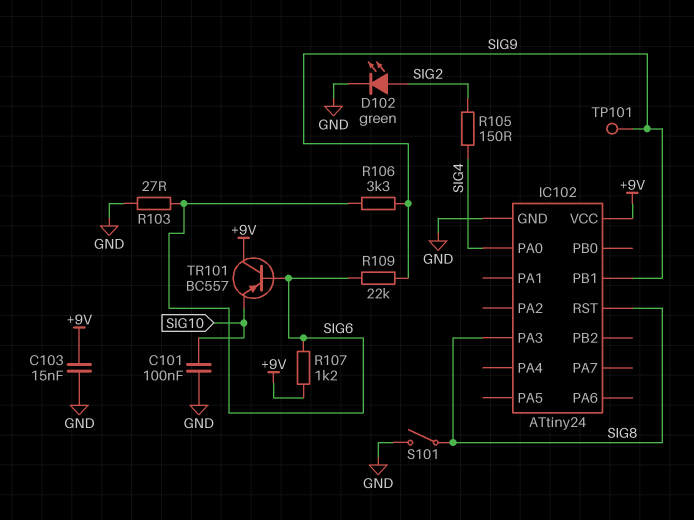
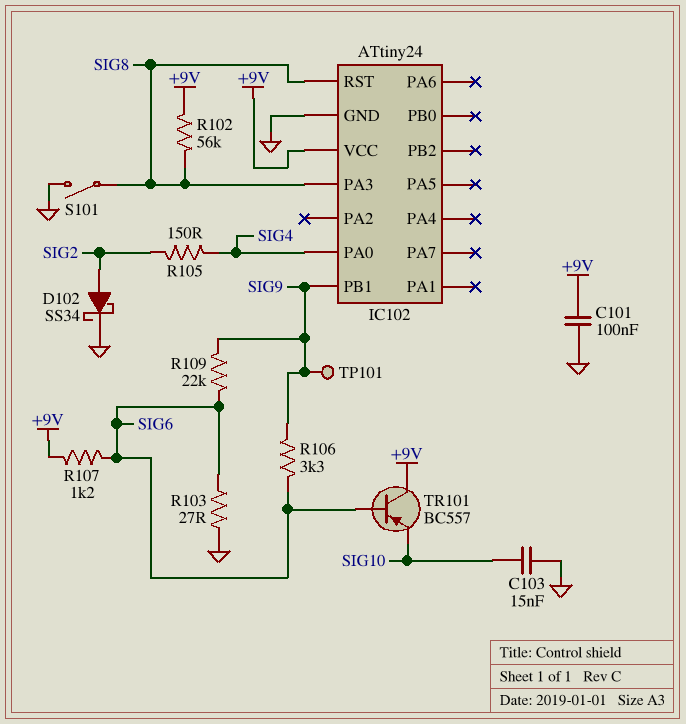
C101: 100nF (GND, SIG10) -> 100nF (+9V, GND)
C103: 15nF (+9V, GND) -> 15nF (GND, SIG10)
D102: LED green (A SIG2, K GND) -> schottky SS34 (A SIG2, K GND)
R102: none -> 56k (+9V, SIG8)

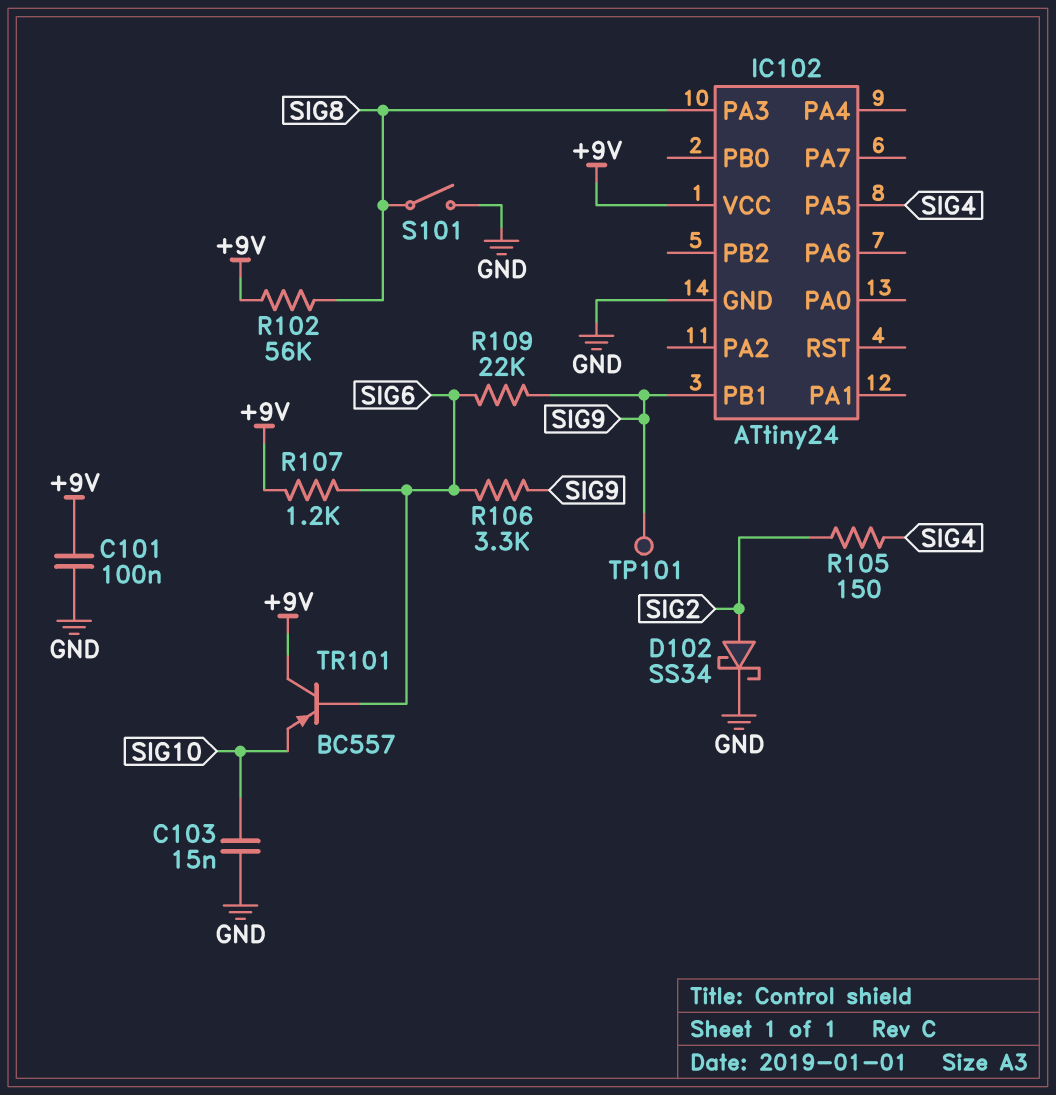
IC102 pin PA0: SIG4 -> none
IC102 pin PA5: none -> SIG4
IC102 pin RST: SIG8 -> none
R103: 27 (GND, SIG6) -> none

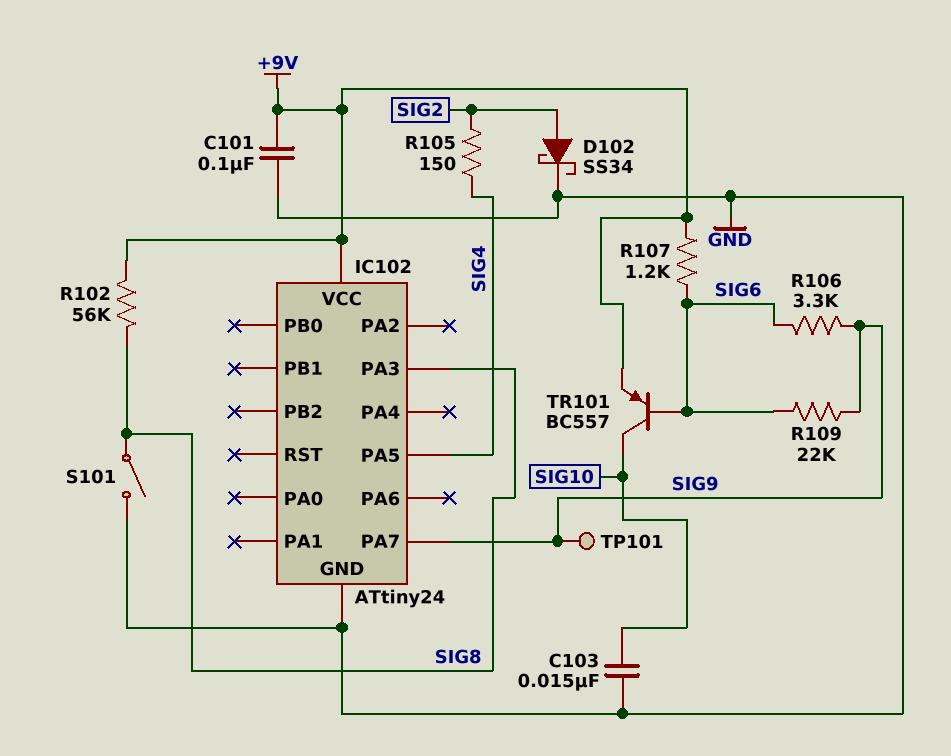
IC102 pin PA7: none -> SIG9
IC102 pin PB1: SIG9 -> none
TR101: PNP BC557 (B SIG6, C +9V, E SIG10) -> PNP BC557 (B SIG6, C SIG10, E +9V)

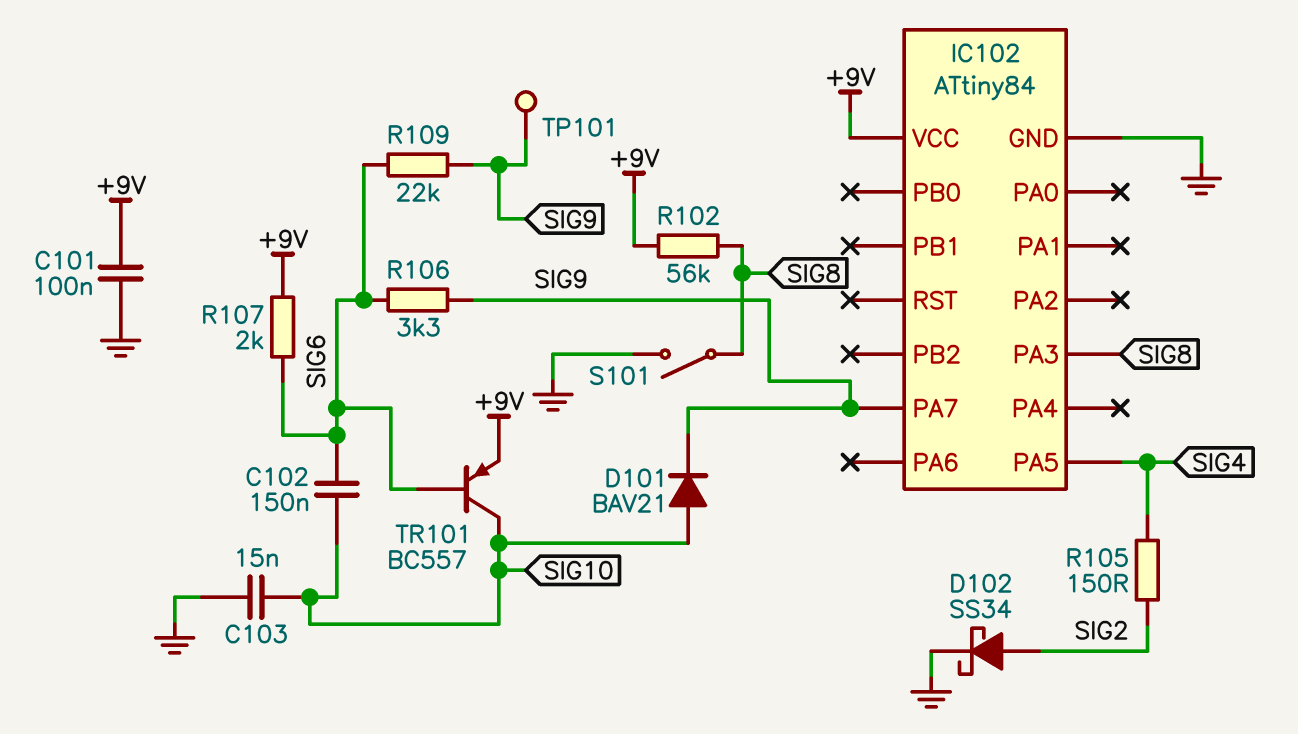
C102: none -> 150nF (SIG6, SIG10)
D101: none -> diode BAV21 (A SIG10, K SIG9)
IC102: ATtiny24 -> ATtiny84
R107: 1.2k (+9V, SIG6) -> 2k (+9V, SIG6)

